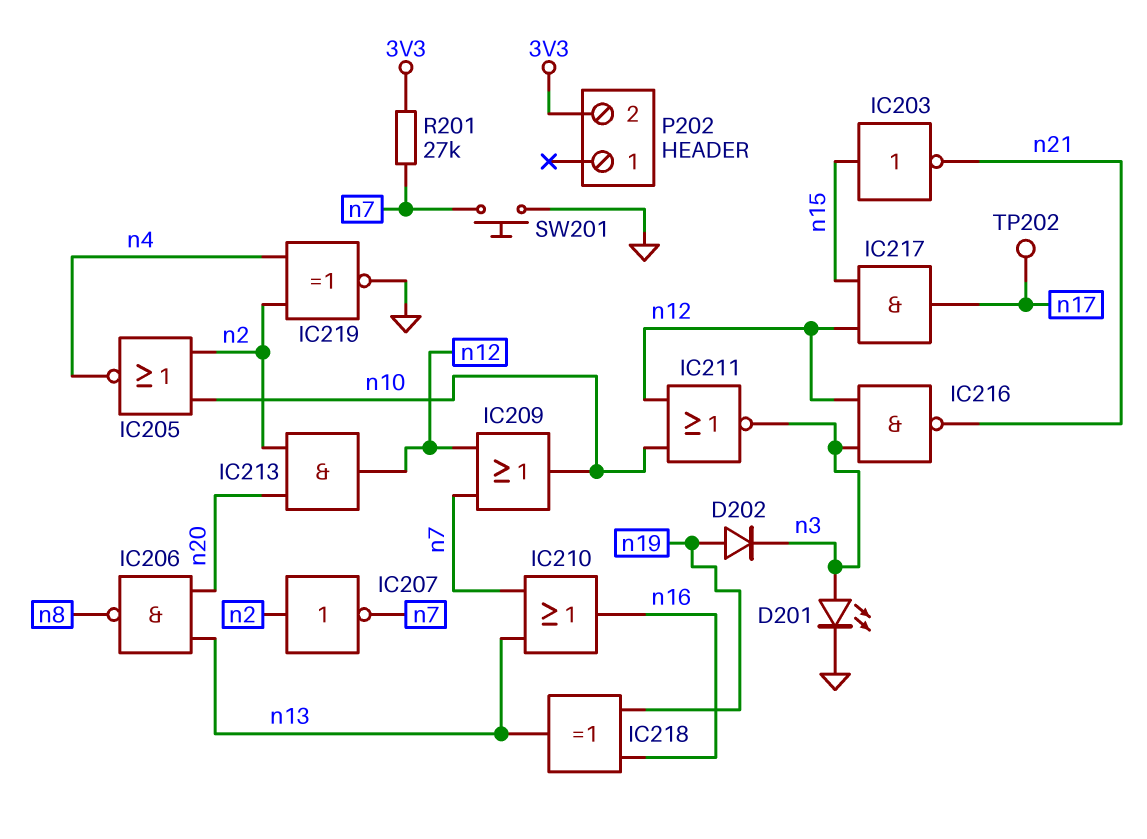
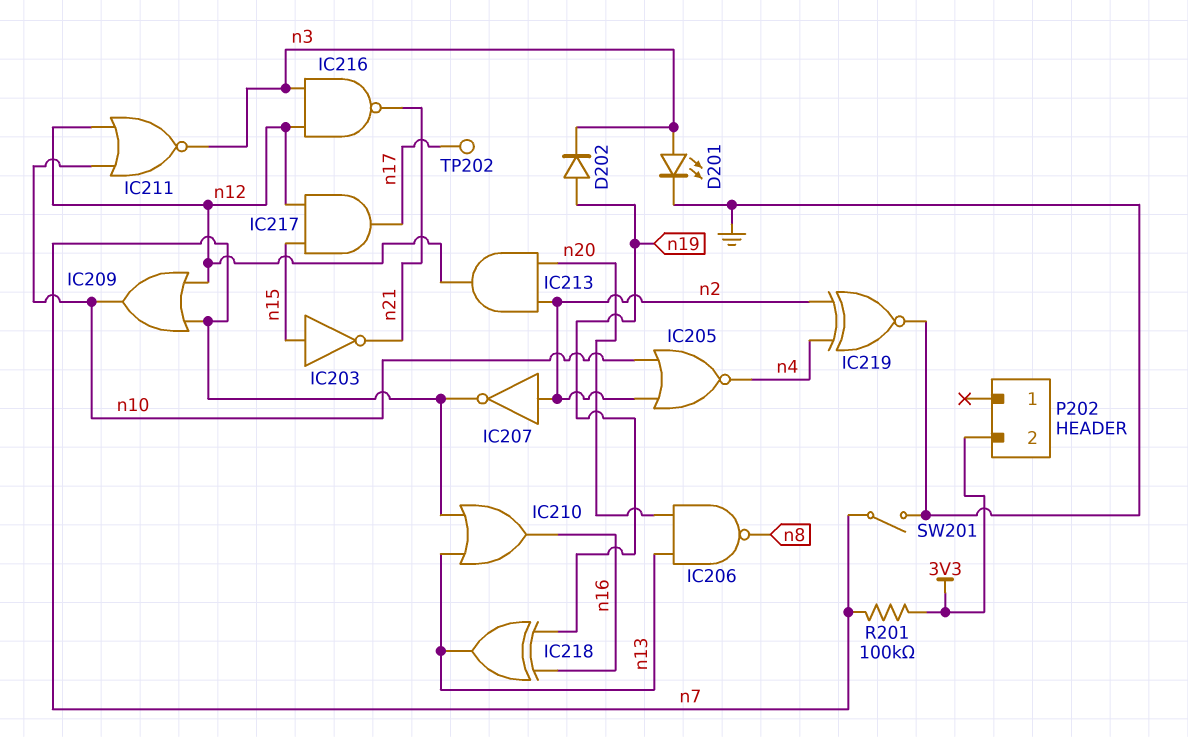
R201: 27k (3V3, n7) -> 100k (3V3, n7)
SW201: button (GND, n7) -> switch (GND, n7)

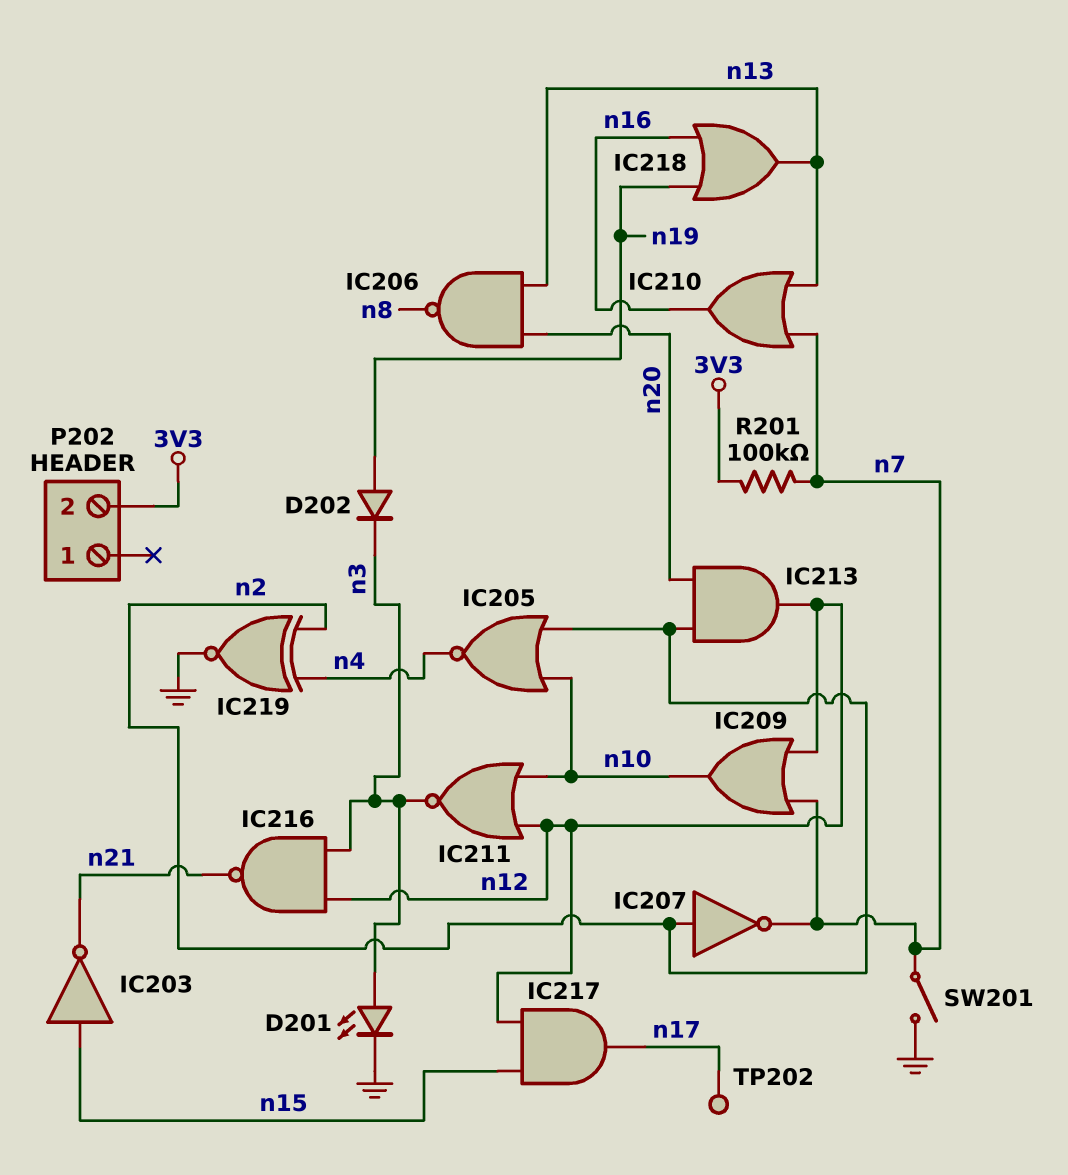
IC218: XOR (in n16, in n19, out n13) -> OR (in n16, in n19, out n13)

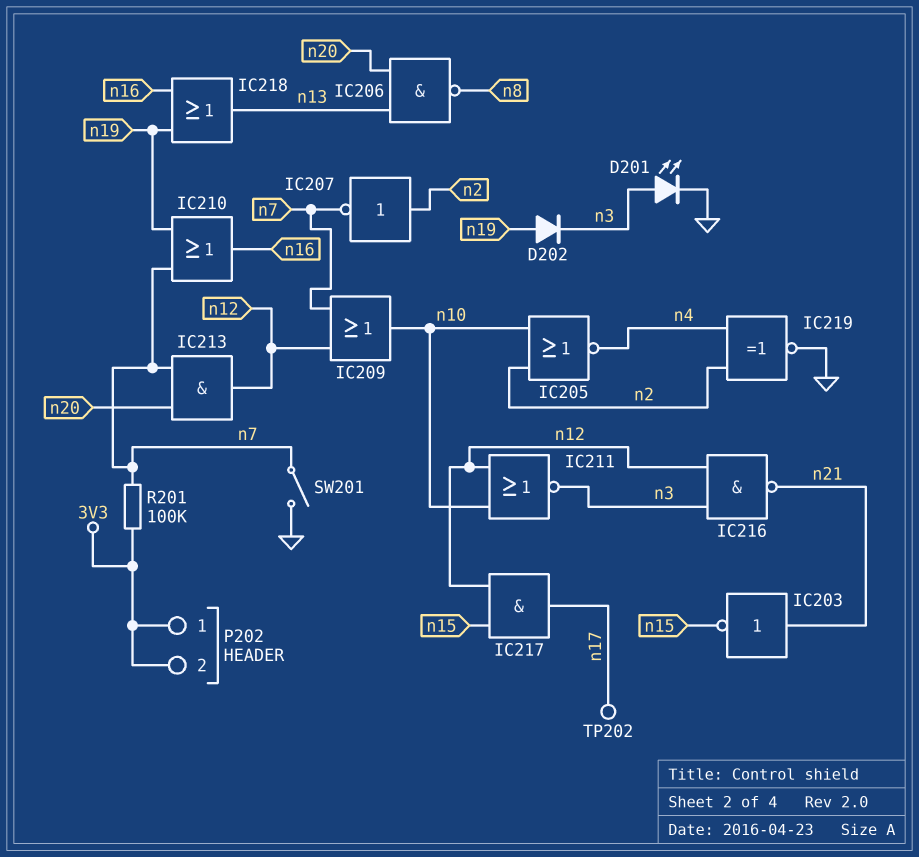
IC203: NOT (in n15, out n21) -> NOT (in n21, out n15)
IC210: OR (in n7, in n13, out n16) -> OR (in n7, in n19, out n16)
IC213: AND (in n2, in n20, out n12) -> AND (in n7, in n20, out n12)
P202 pin 1: none -> 3V3

